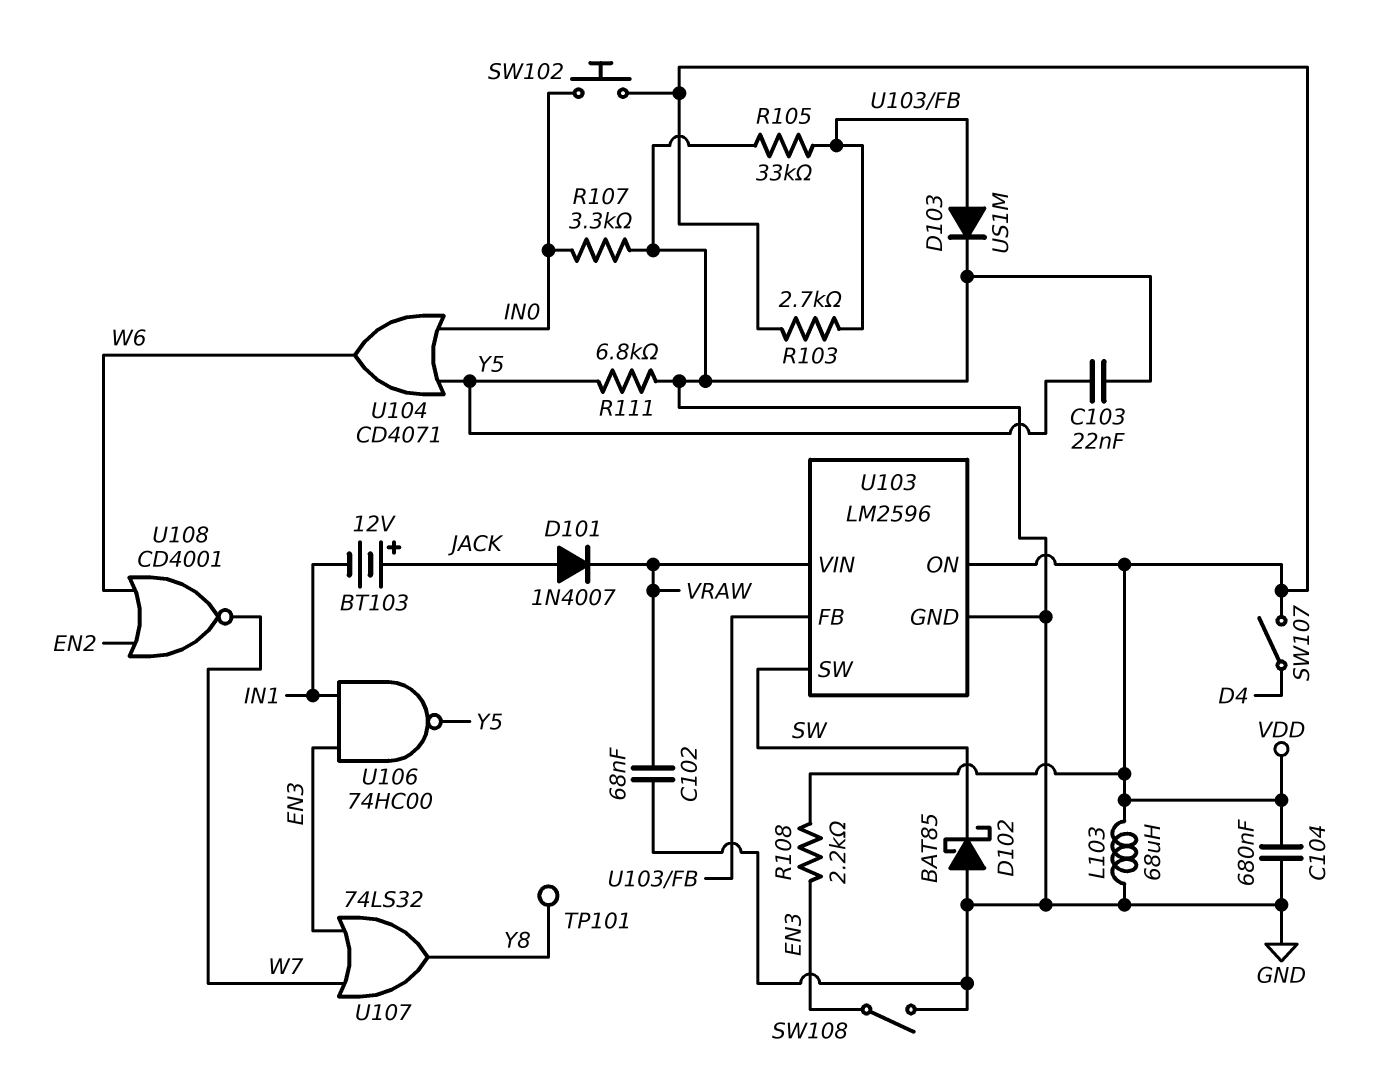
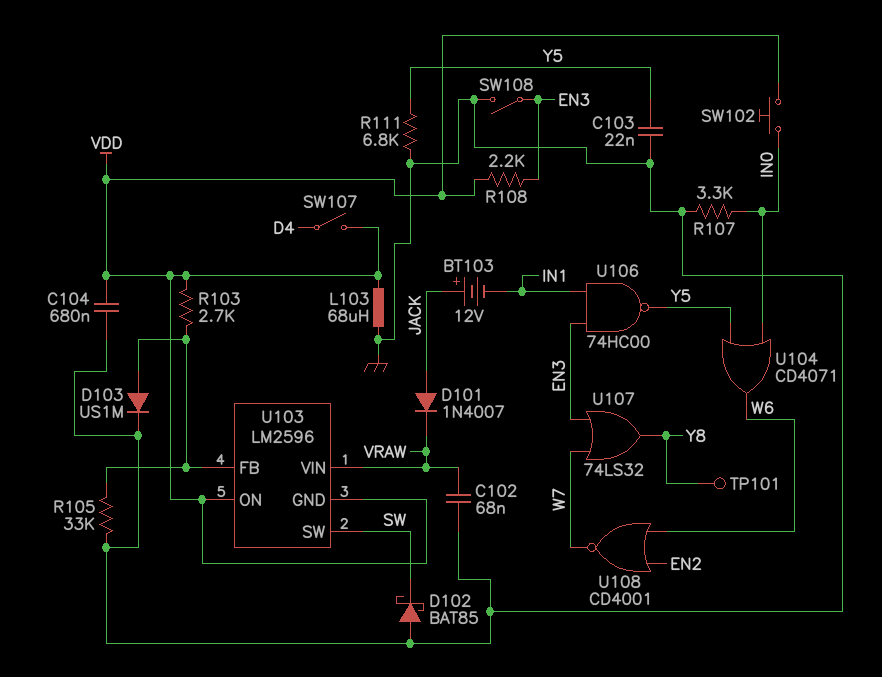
U103 pin GND: GND -> VDD

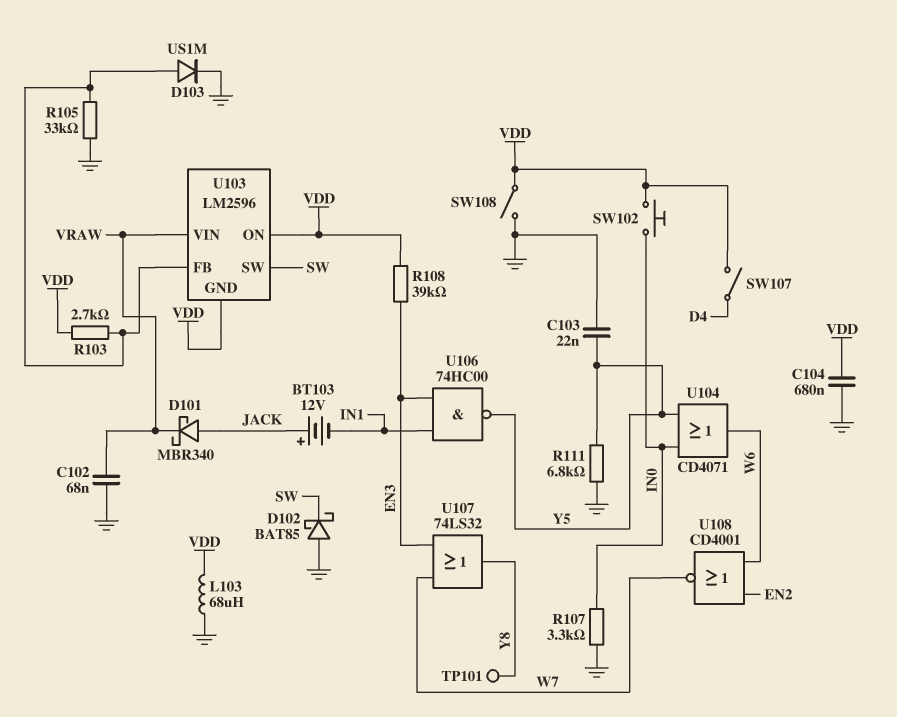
D101: diode 1N4007 (A JACK, K VRAW) -> schottky MBR340 (A JACK, K VRAW)
R108: 2.2k (EN3, VDD) -> 39k (EN3, VDD)
SW108: switch (EN3, GND) -> switch (GND, VDD)

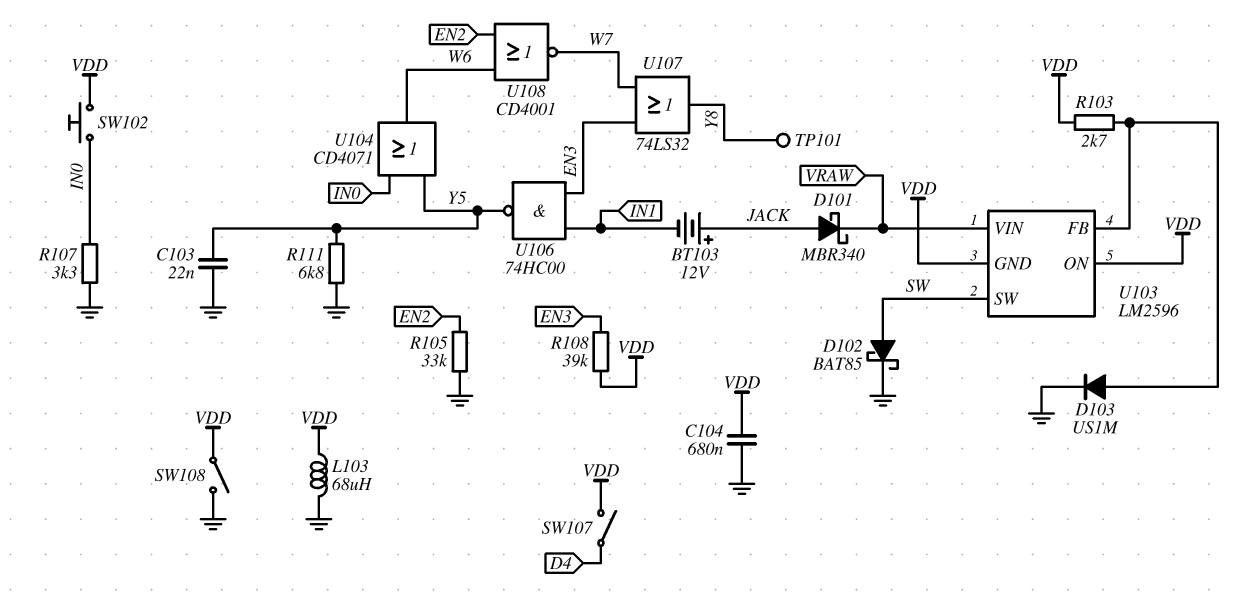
C102: 68nF (GND, VRAW) -> none
D102: schottky BAT85 (A GND, K SW) -> schottky BAT85 (A SW, K GND)
R105: 33k (GND, U103/FB) -> 33k (EN2, GND)

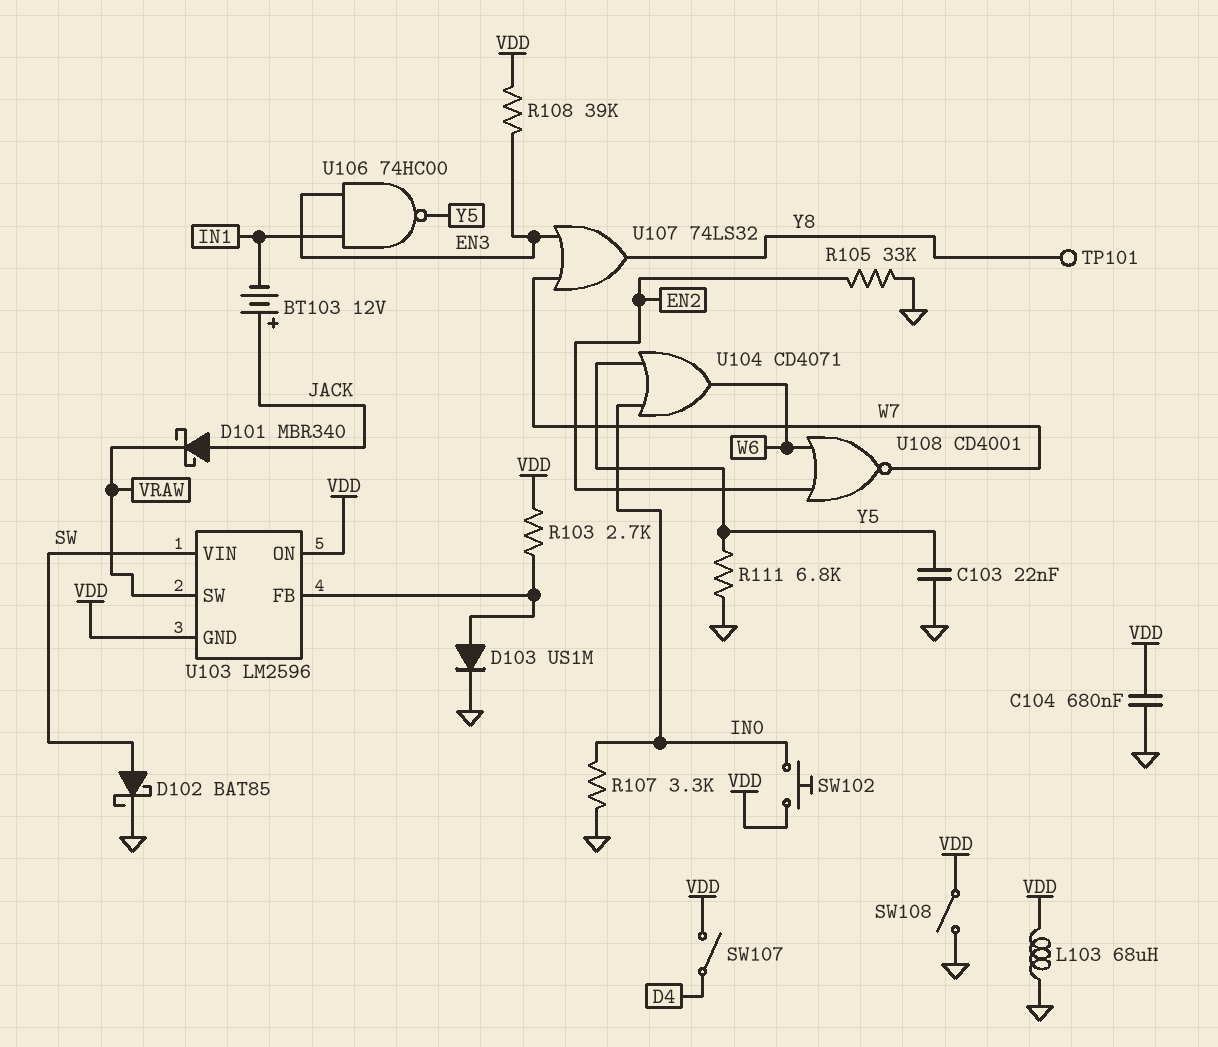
U103 pin SW: SW -> VRAW
U103 pin VIN: VRAW -> SW

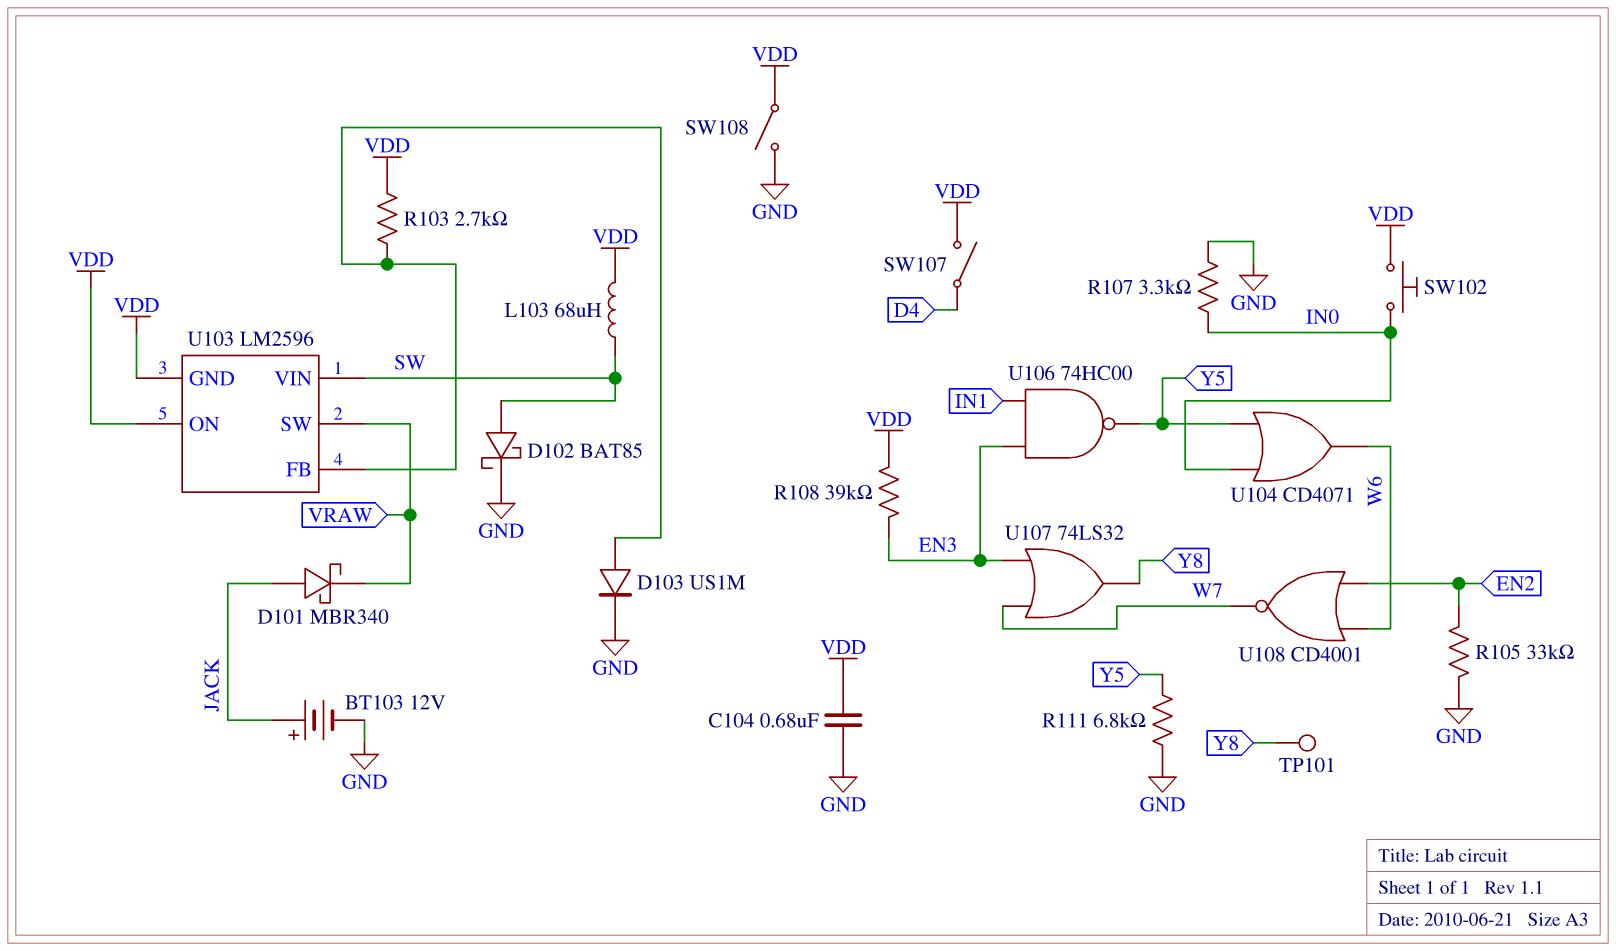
BT103: 12V (plus JACK, minus IN1) -> 12V (plus JACK, minus GND)
C103: 22nF (GND, Y5) -> none
L103: 68uH (GND, VDD) -> 68uH (SW, VDD)

